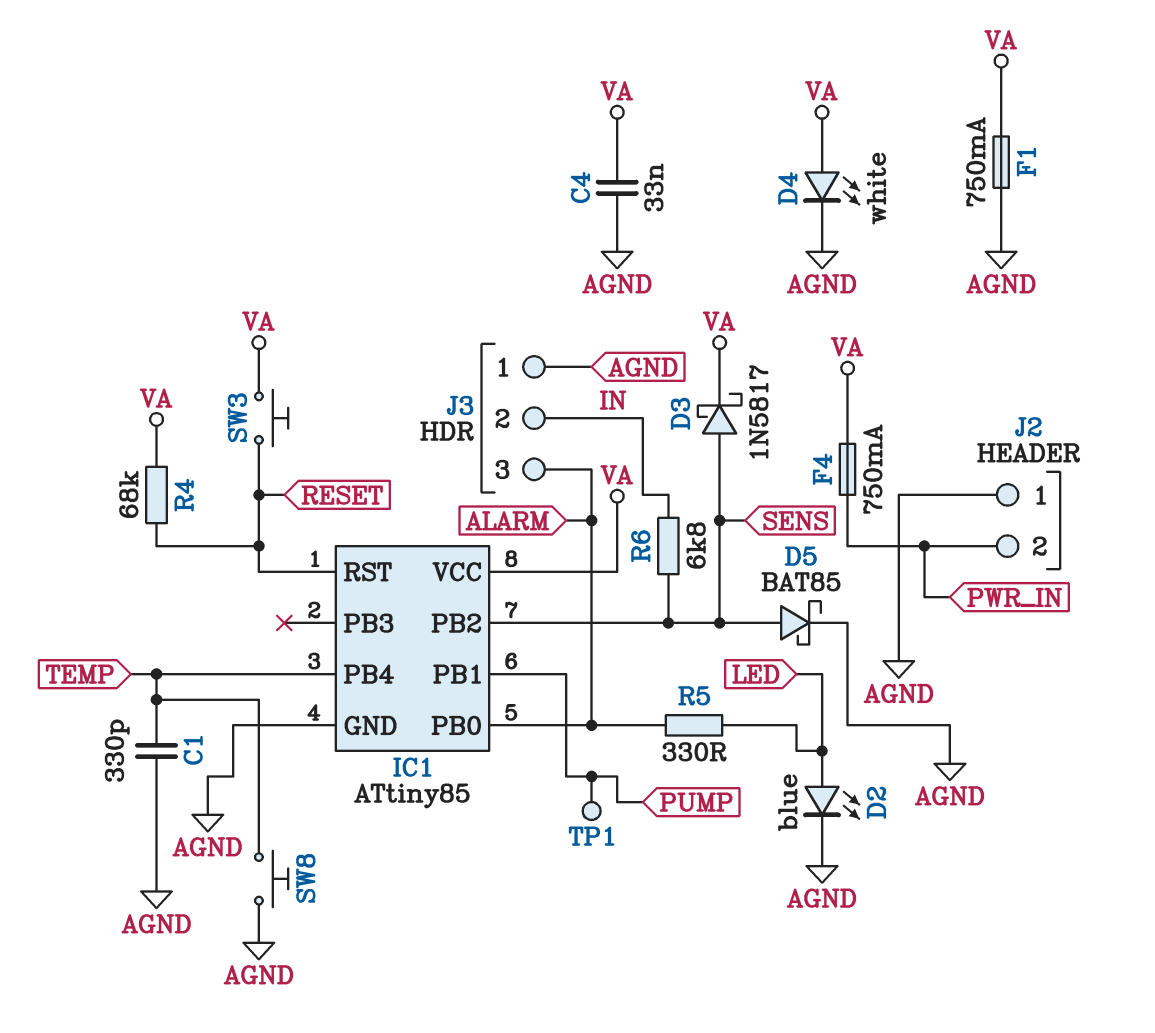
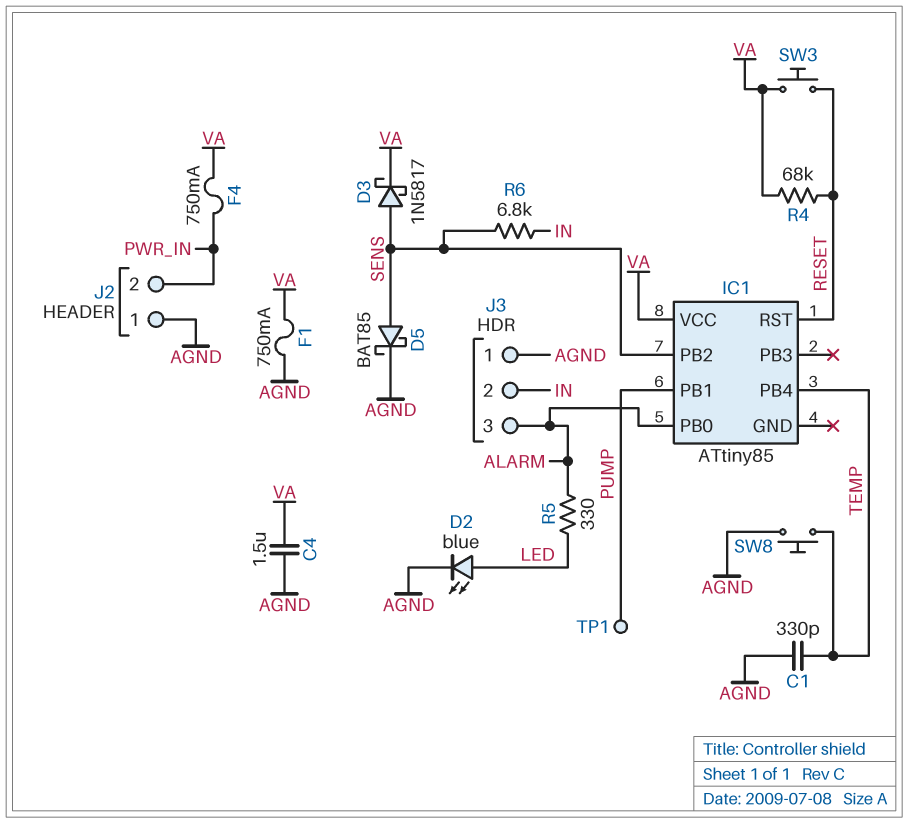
C4: 33nF (AGND, VA) -> 1.5uF (AGND, VA)
D4: LED white (A VA, K AGND) -> none
IC1 pin GND: AGND -> none

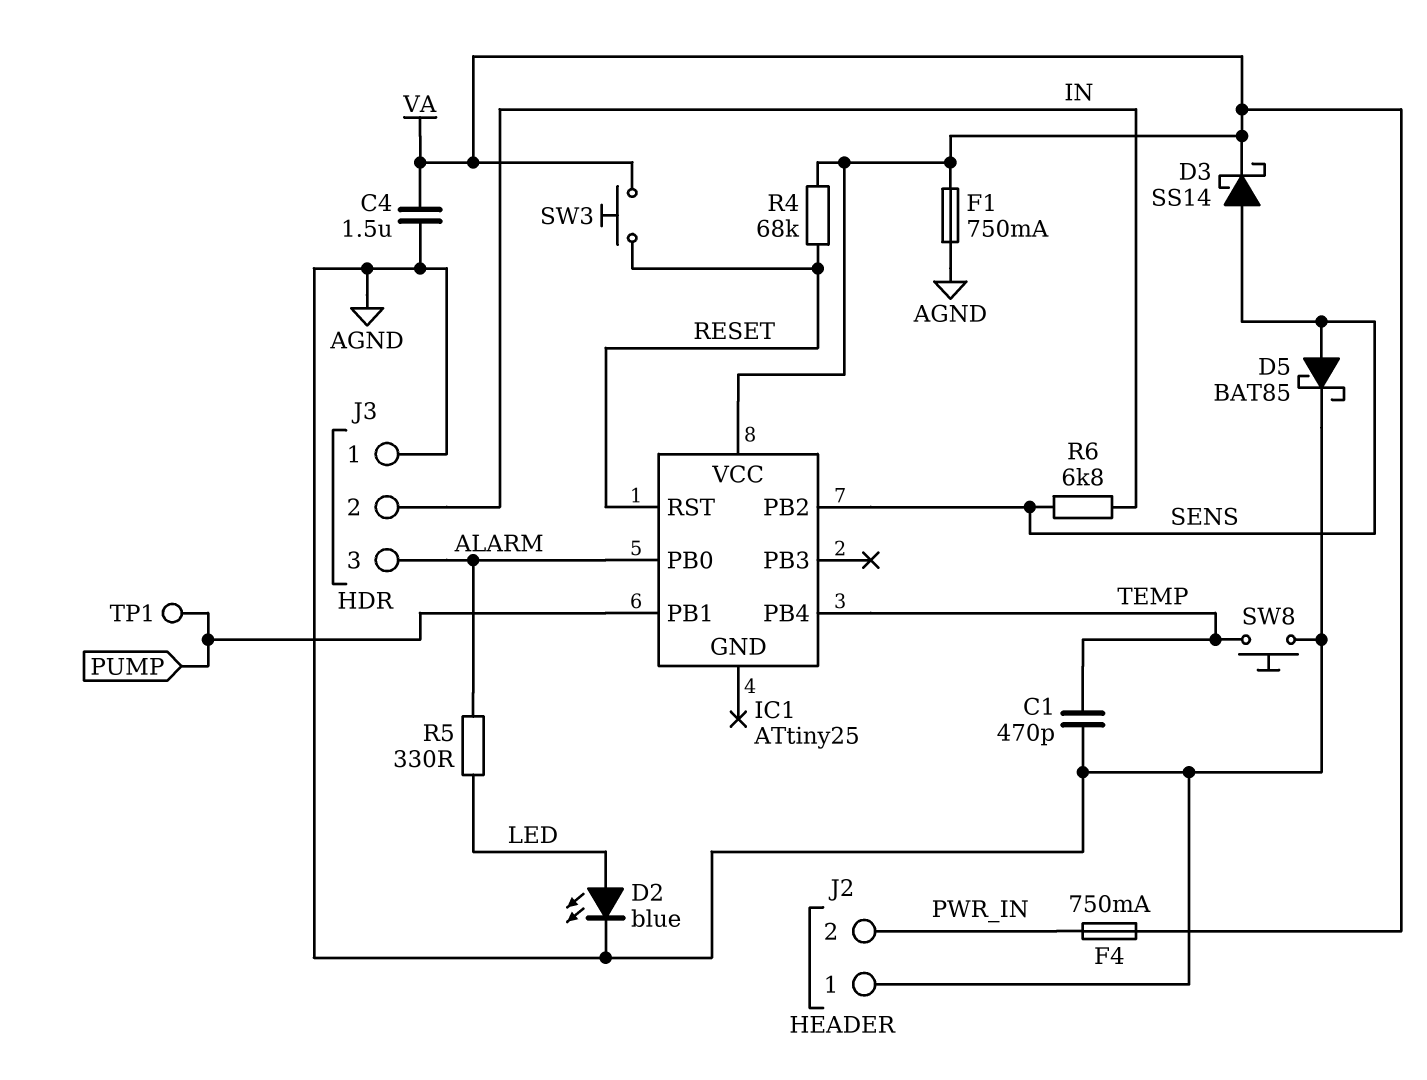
C1: 330pF (AGND, TEMP) -> 470pF (AGND, TEMP)
D3: schottky 1N5817 (A SENS, K VA) -> schottky SS14 (A SENS, K VA)
IC1: ATtiny85 -> ATtiny25

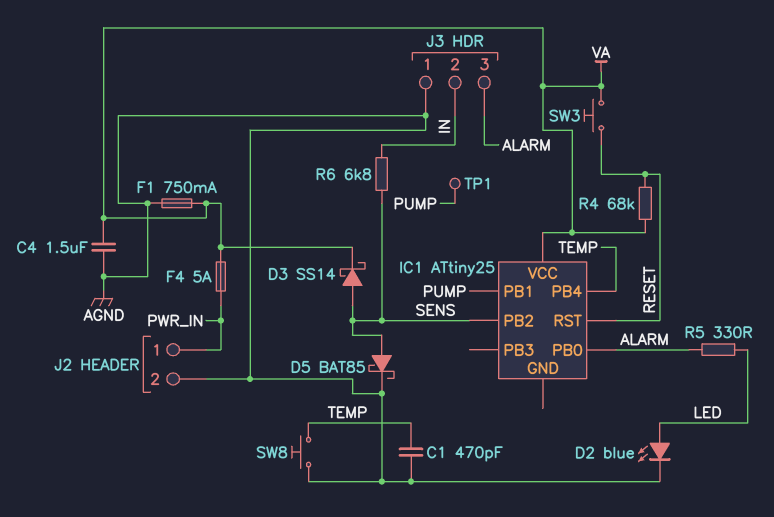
F4: 750mA (PWR_IN, VA) -> 5A (PWR_IN, VA)
J2 pin 1: AGND -> PWR_IN
J2 pin 2: PWR_IN -> AGND

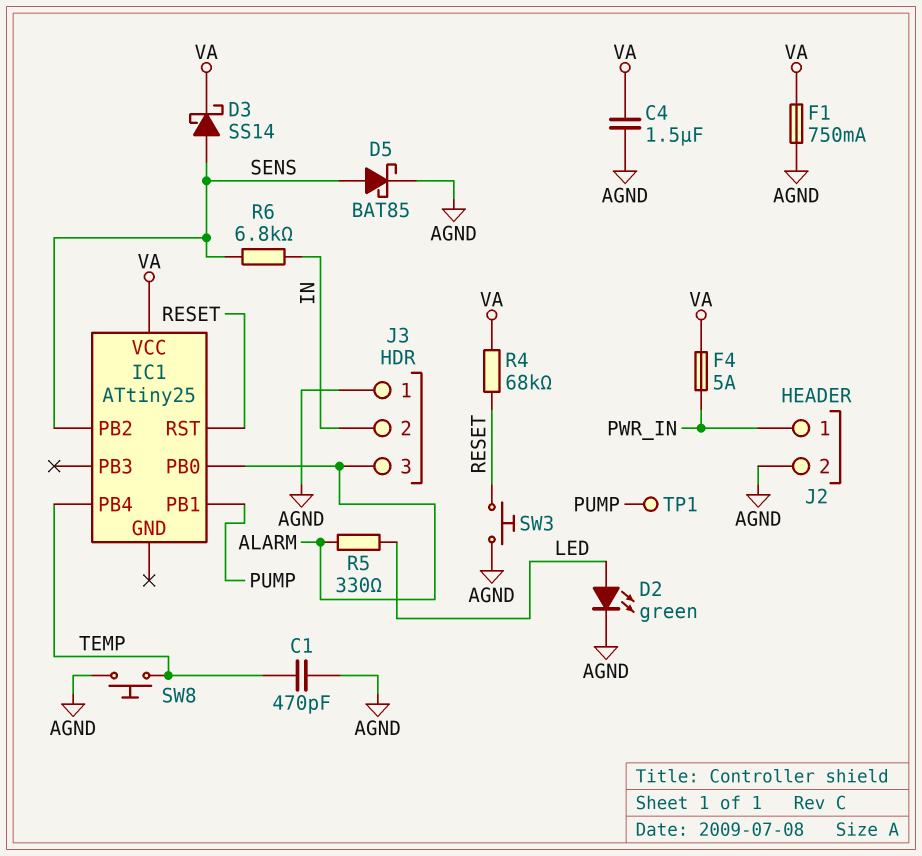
D2: LED blue (A LED, K AGND) -> LED green (A LED, K AGND)
SW3: button (RESET, VA) -> button (AGND, RESET)

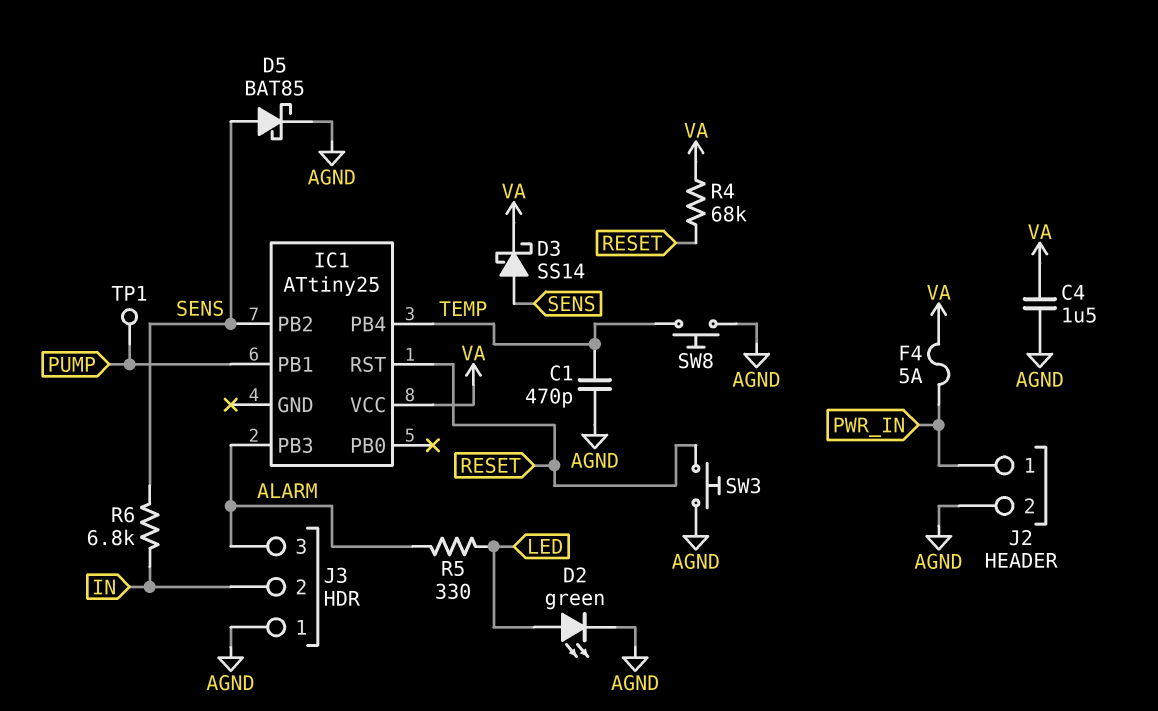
F1: 750mA (AGND, VA) -> none
IC1 pin PB0: ALARM -> none
IC1 pin PB3: none -> ALARM

